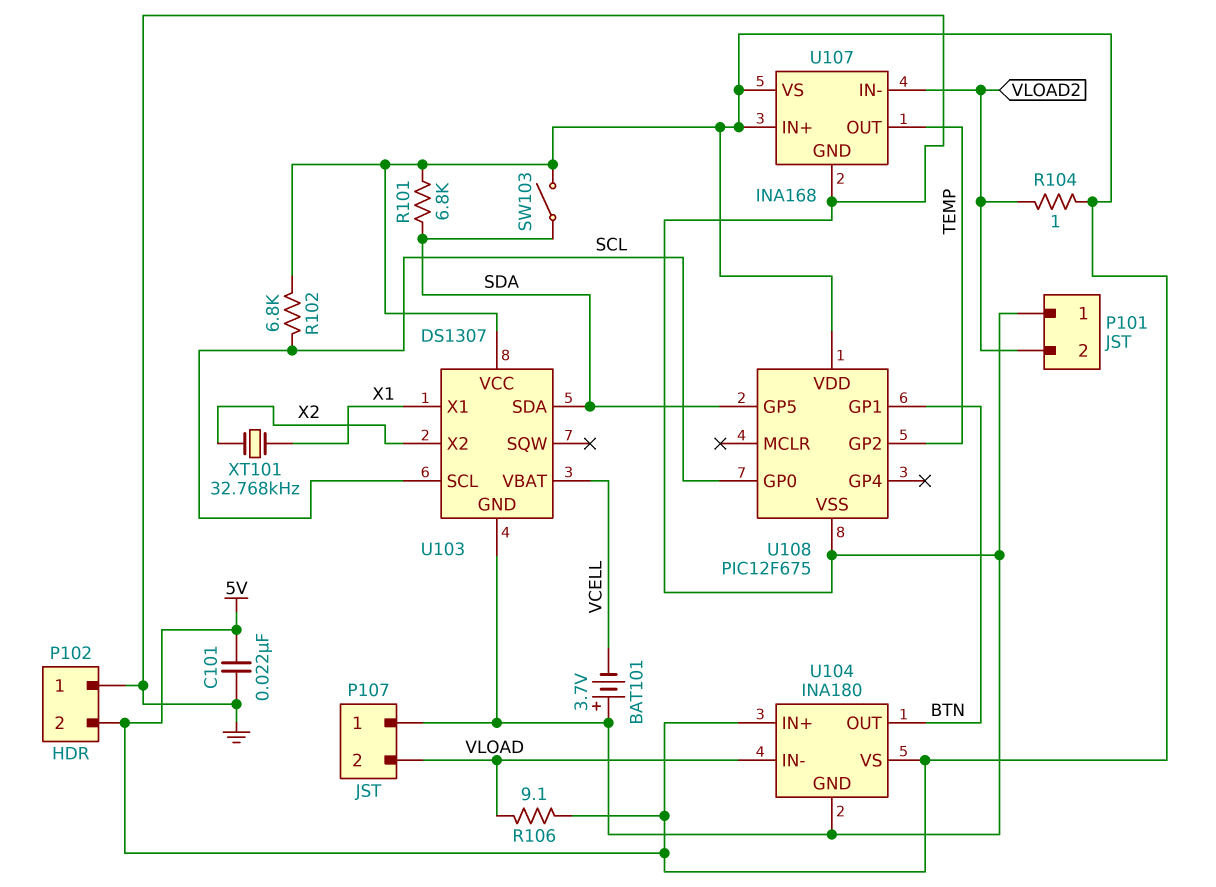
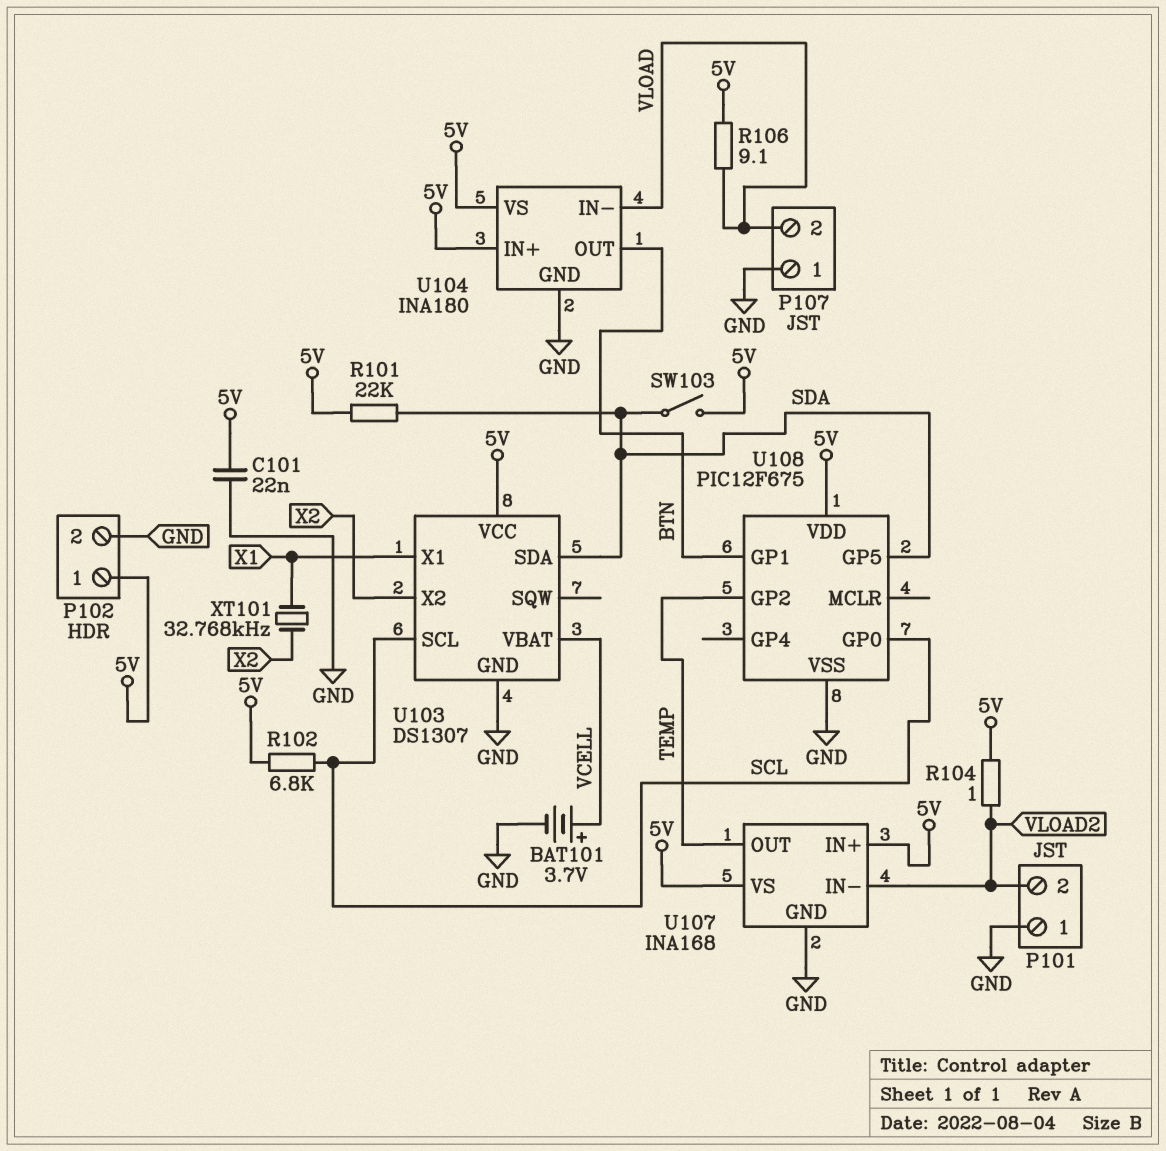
BAT101: 3.7V (plus GND, minus VCELL) -> 3.7V (plus VCELL, minus GND)
P102 pin 1: GND -> 5V
P102 pin 2: 5V -> GND
R101: 6.8k (5V, SDA) -> 22k (5V, SDA)

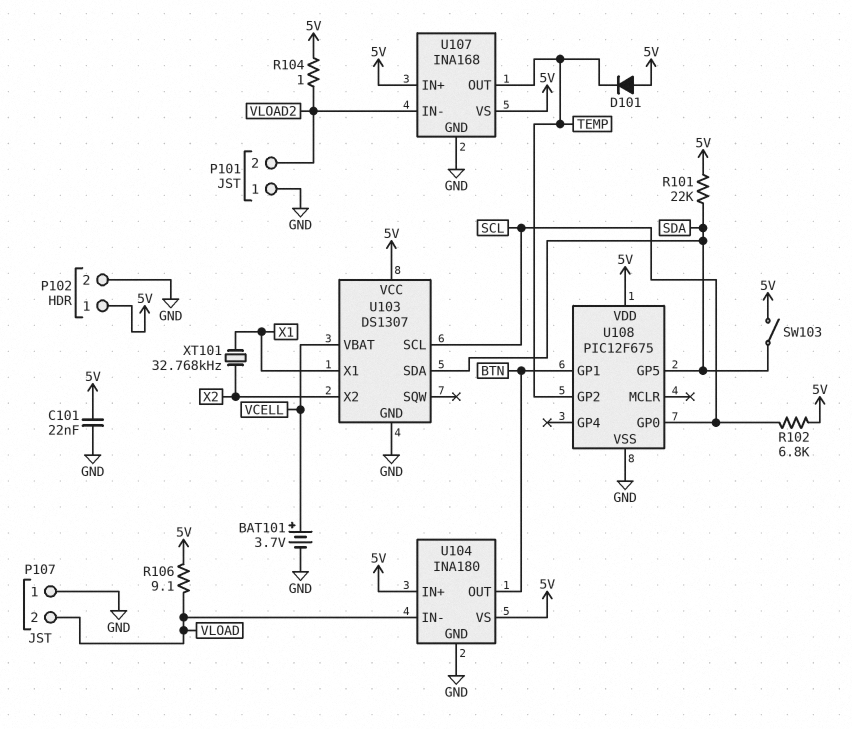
D101: none -> diode (A 5V, K TEMP)

